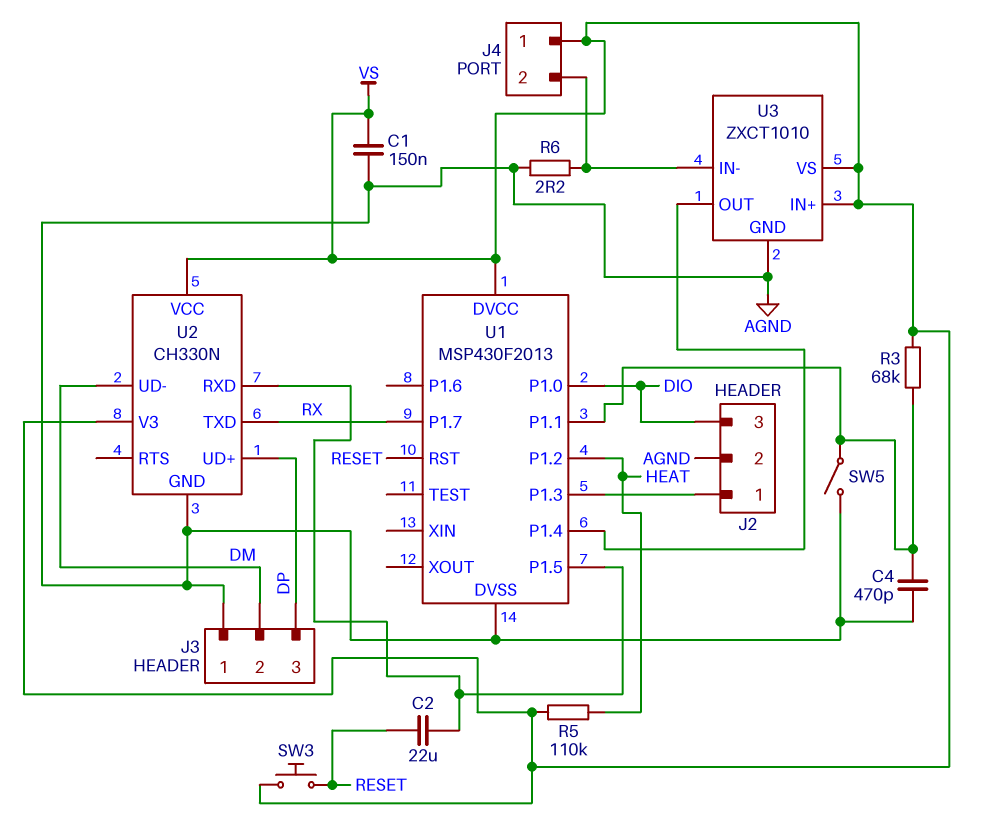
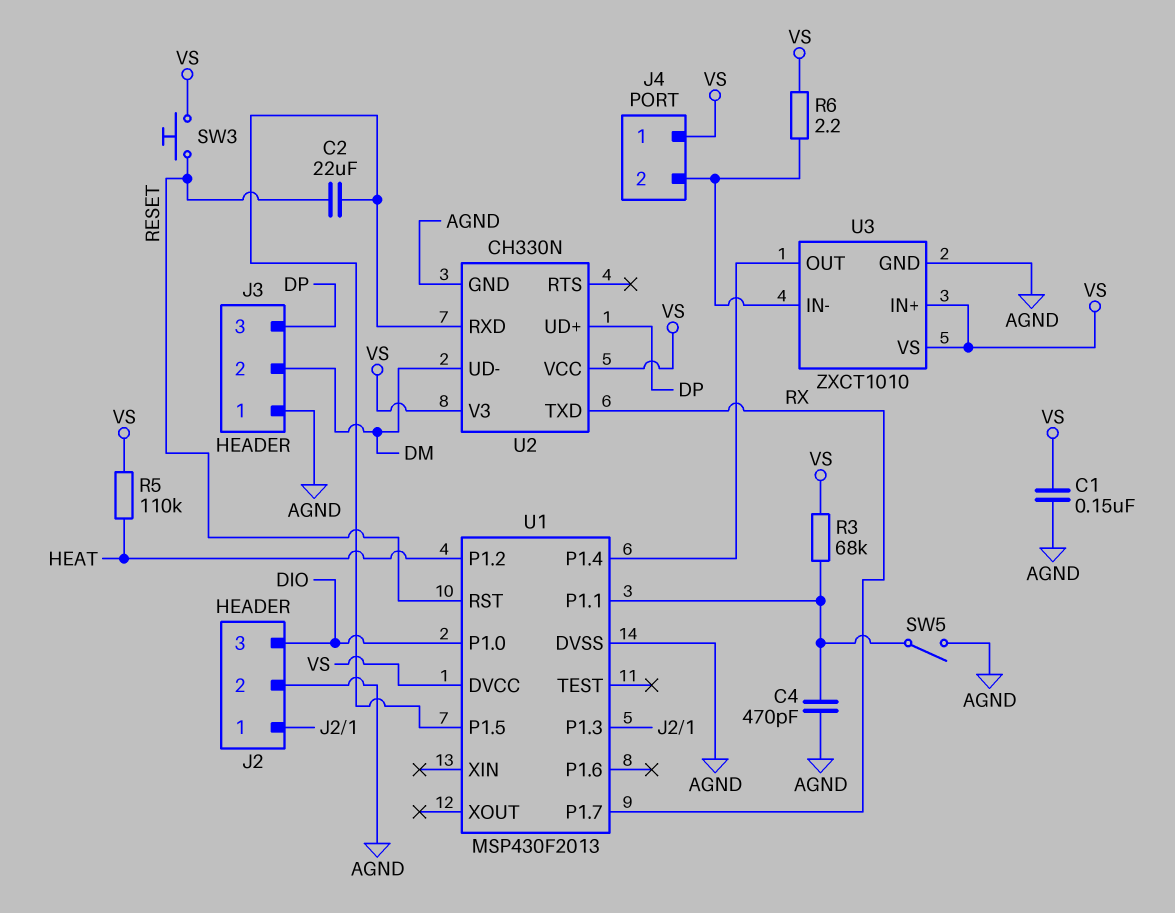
R6: 2.2 (AGND, J4/2) -> 2.2 (J4/2, VS)

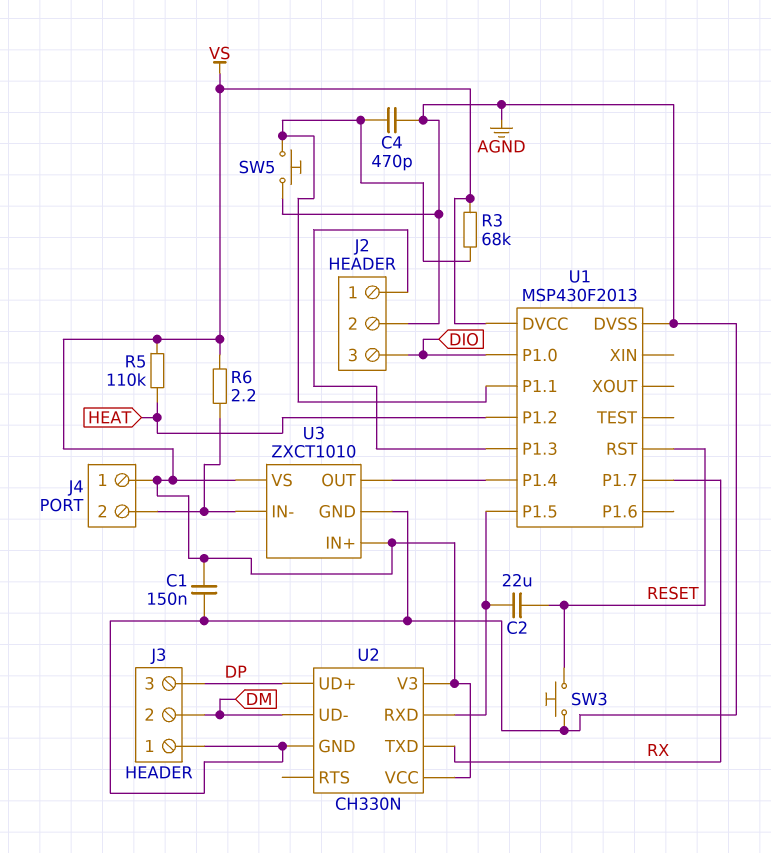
SW3: button (RESET, VS) -> button (AGND, RESET)
SW5: switch (AGND, U1/P1.1) -> button (AGND, U1/P1.1)

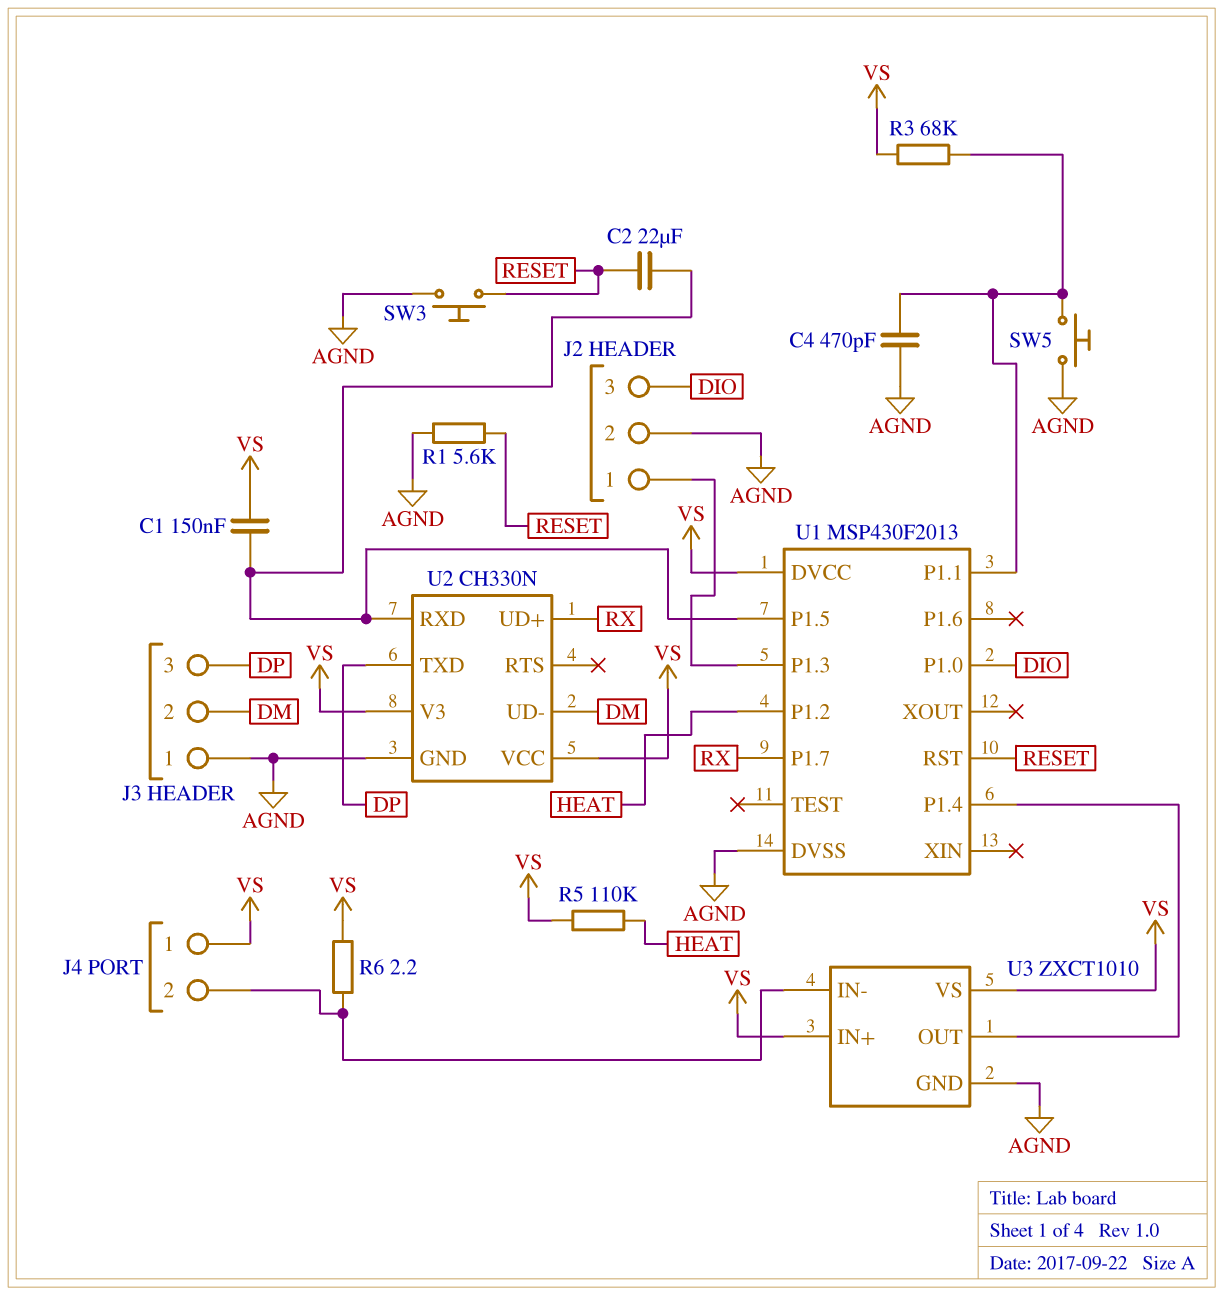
C1: 150nF (AGND, VS) -> 150nF (U1/P1.5, VS)
R1: none -> 5.6k (AGND, RESET)
U2 pin TXD: RX -> DP
U2 pin UD+: DP -> RX

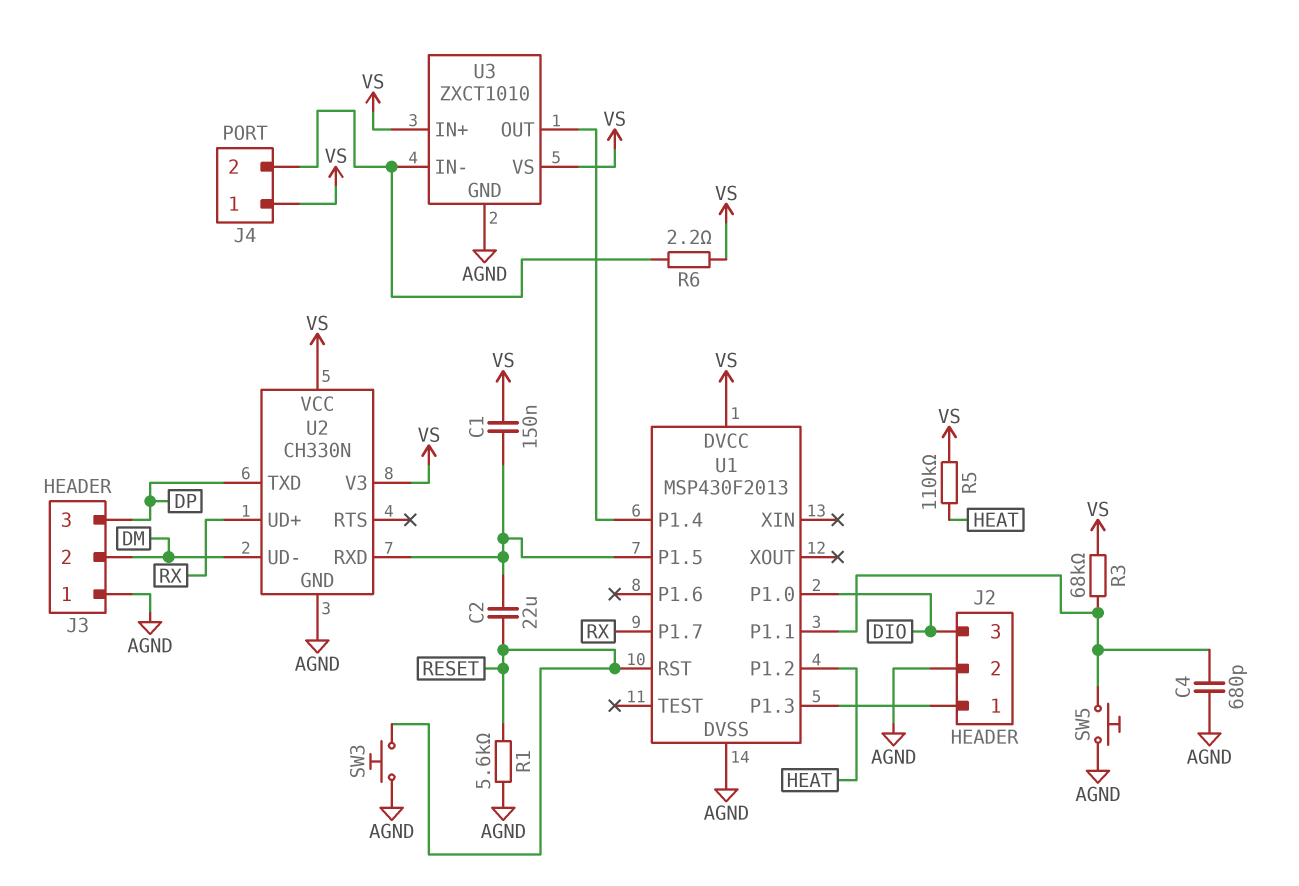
C4: 470pF (AGND, U1/P1.1) -> 680pF (AGND, U1/P1.1)

